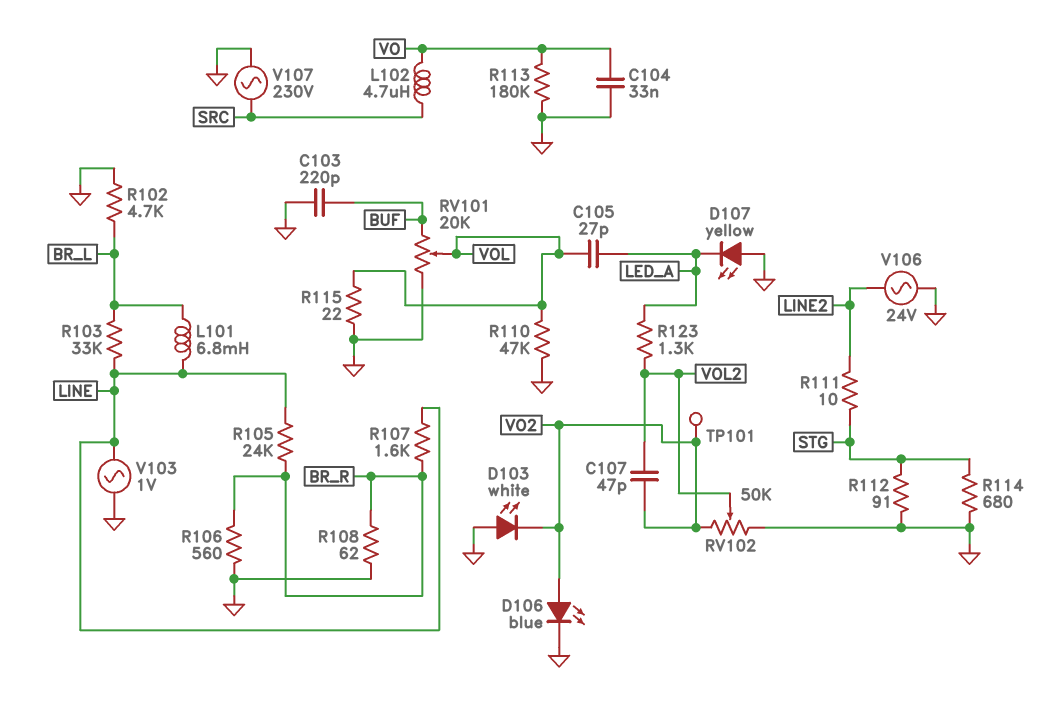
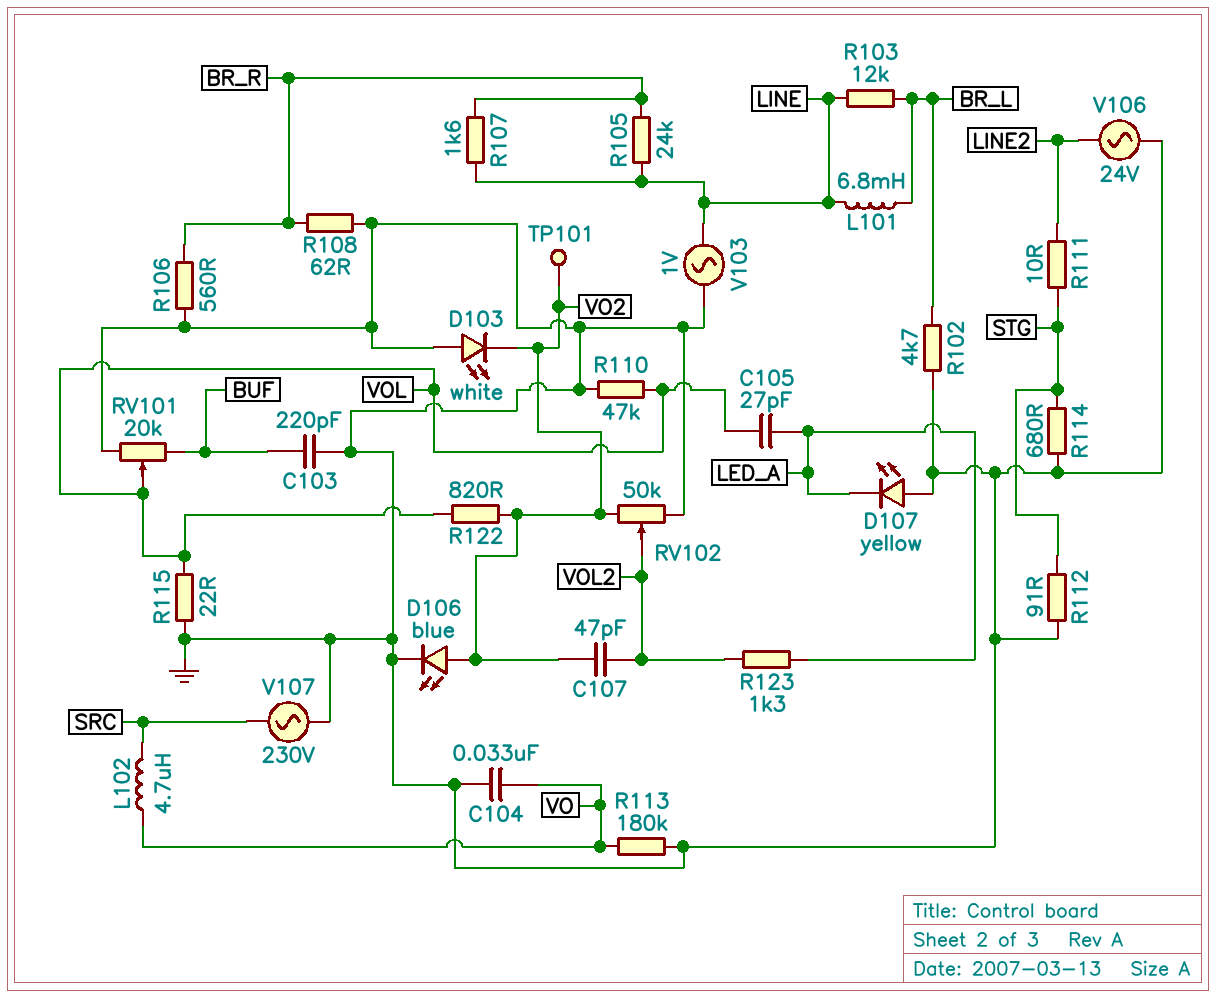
R103: 33k (BR_L, LINE) -> 12k (BR_L, LINE)
R122: none -> 820 (VO2, VOL)

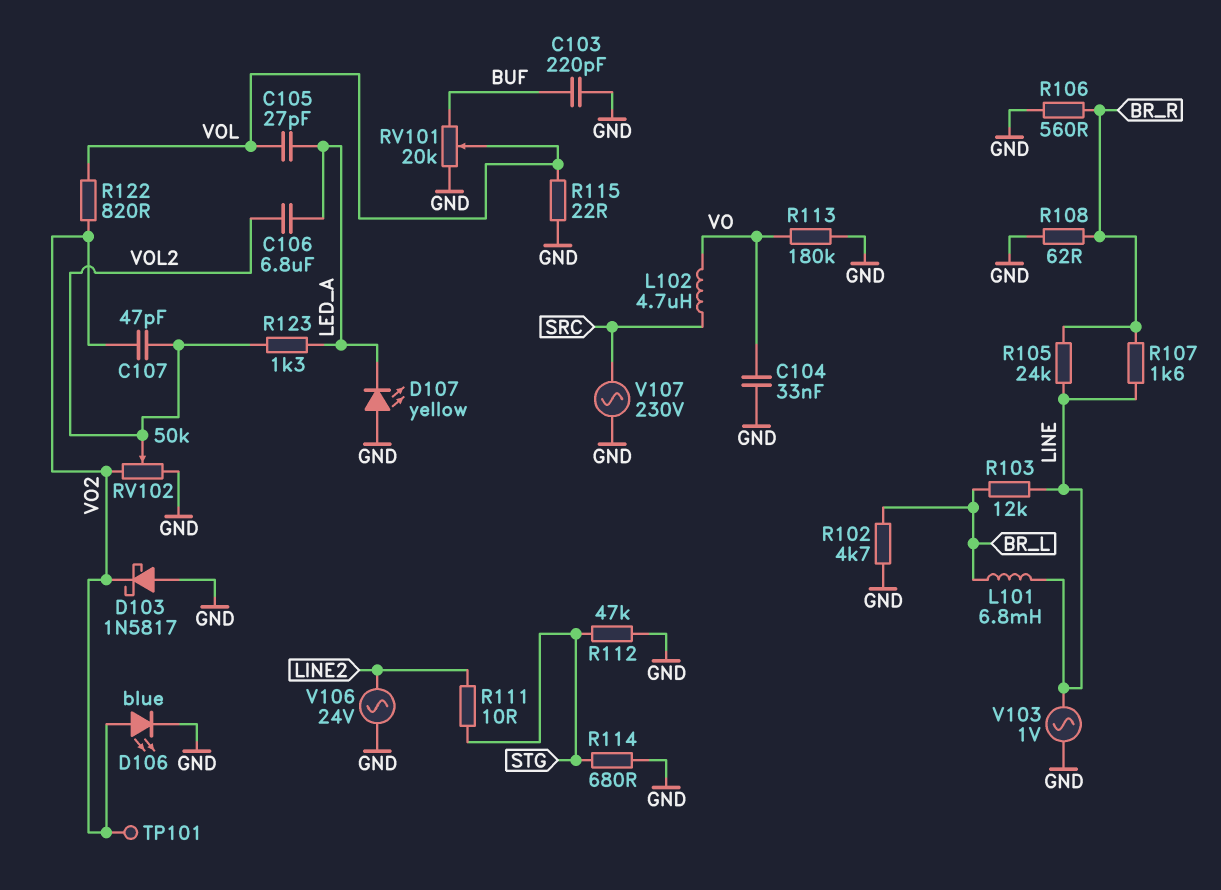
C106: none -> 6.8uF (LED_A, VOL2)
D103: LED white (A GND, K VO2) -> schottky 1N5817 (A GND, K VO2)
R110: 47k (GND, VOL) -> none
R112: 91 (GND, STG) -> 47k (GND, STG)

